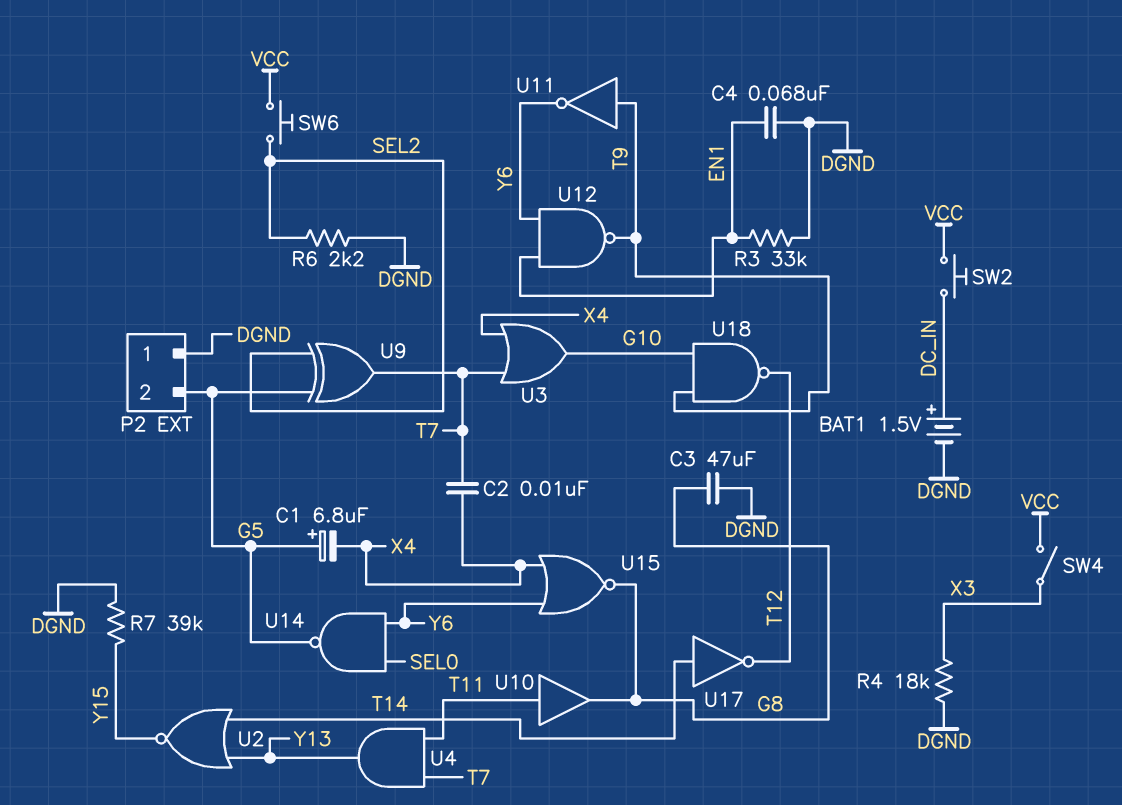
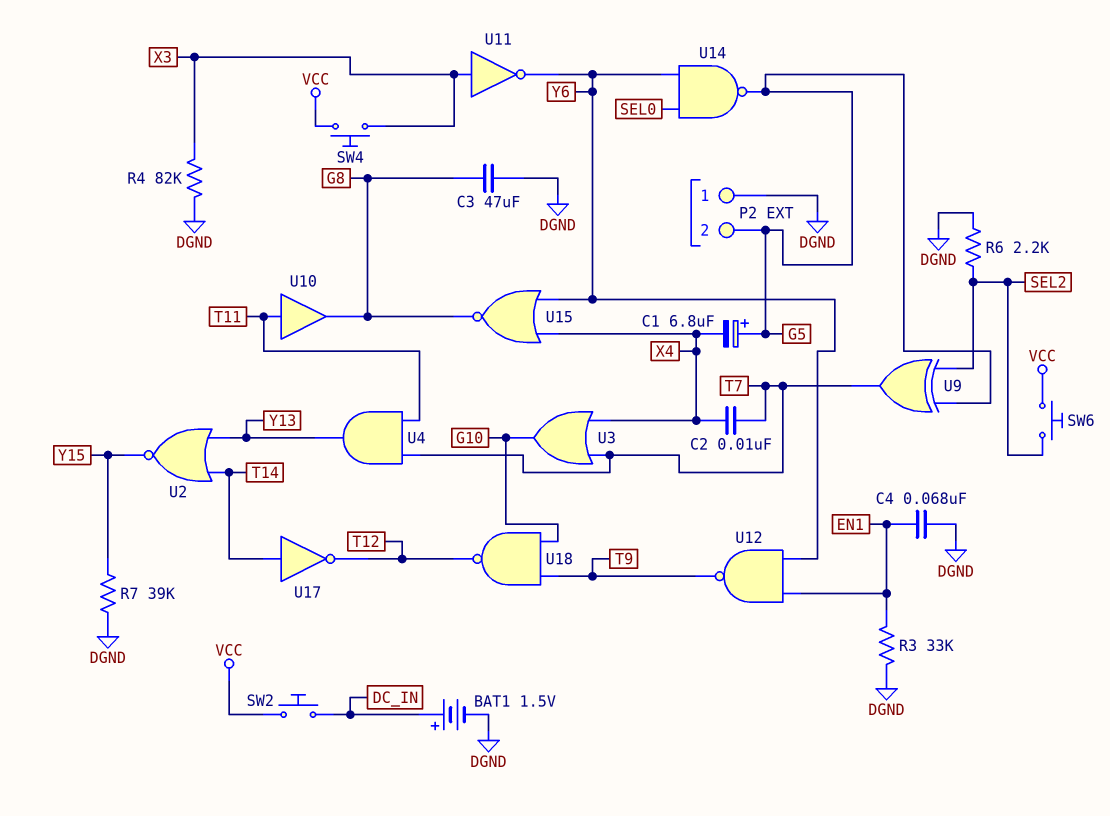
R4: 18k (DGND, X3) -> 82k (DGND, X3)
SW4: switch (VCC, X3) -> button (VCC, X3)
U11: NOT (in T9, out Y6) -> NOT (in X3, out Y6)

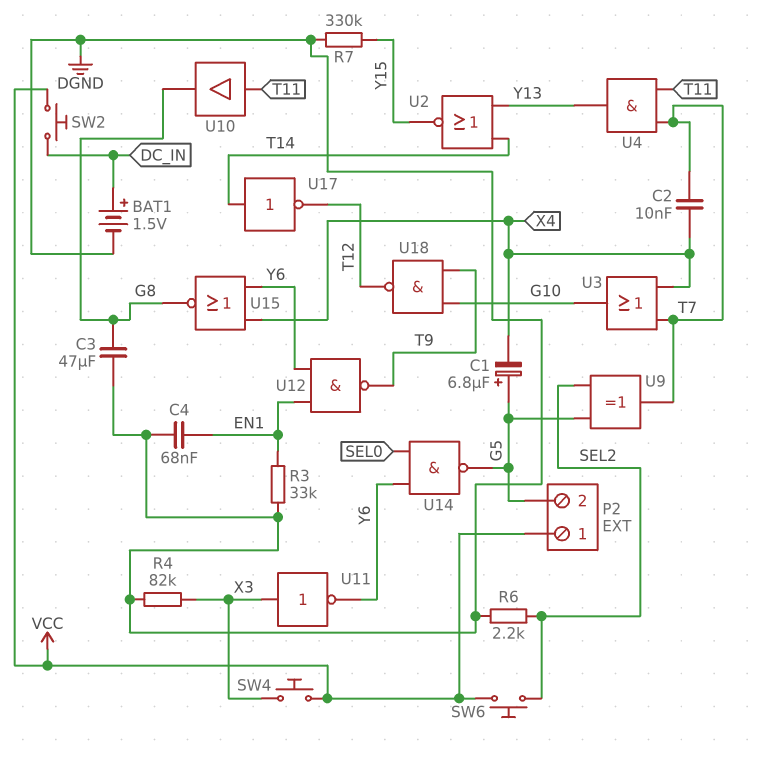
P2 pin 1: DGND -> VCC
R7: 39k (DGND, Y15) -> 330k (DGND, Y15)

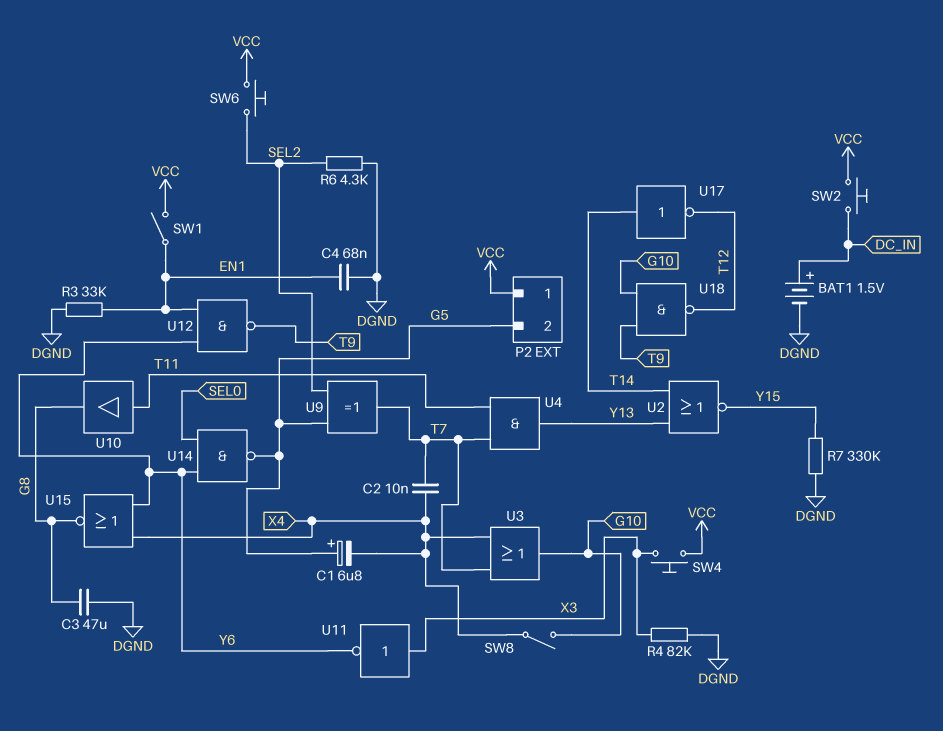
R6: 2.2k (DGND, SEL2) -> 4.3k (DGND, SEL2)
SW1: none -> switch (EN1, VCC)
SW8: none -> switch (G10, X4)

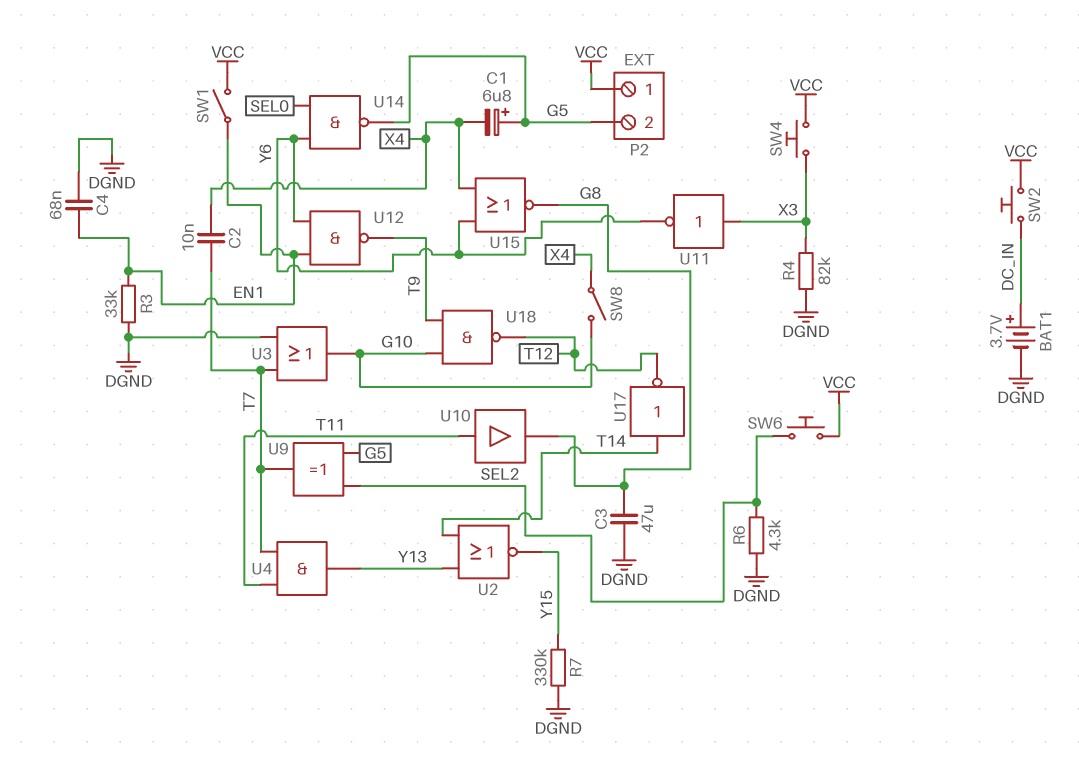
BAT1: 1.5V (plus DC_IN, minus DGND) -> 3.7V (plus DC_IN, minus DGND)
U3: OR (in T7, in X4, out G10) -> OR (in DGND, in T7, out G10)

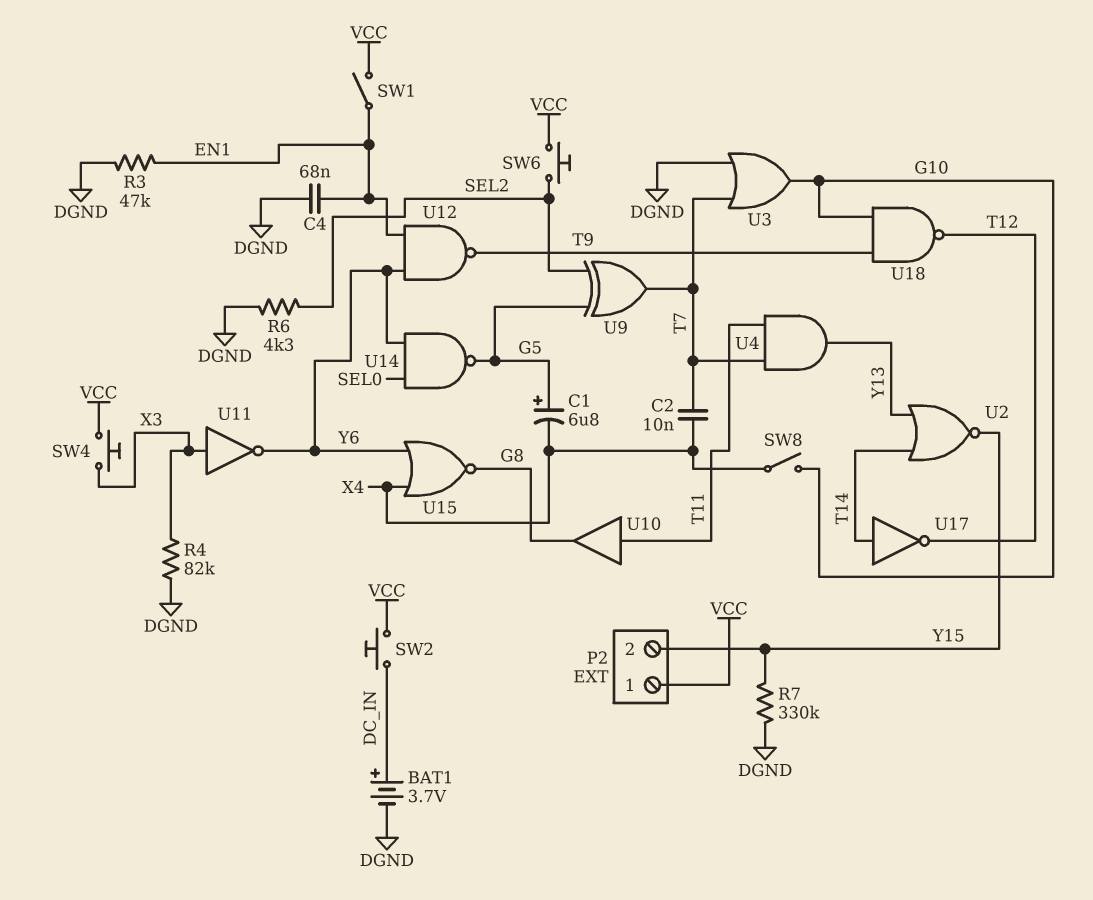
C3: 47uF (DGND, G8) -> none
P2 pin 2: G5 -> Y15
R3: 33k (DGND, EN1) -> 47k (DGND, EN1)

